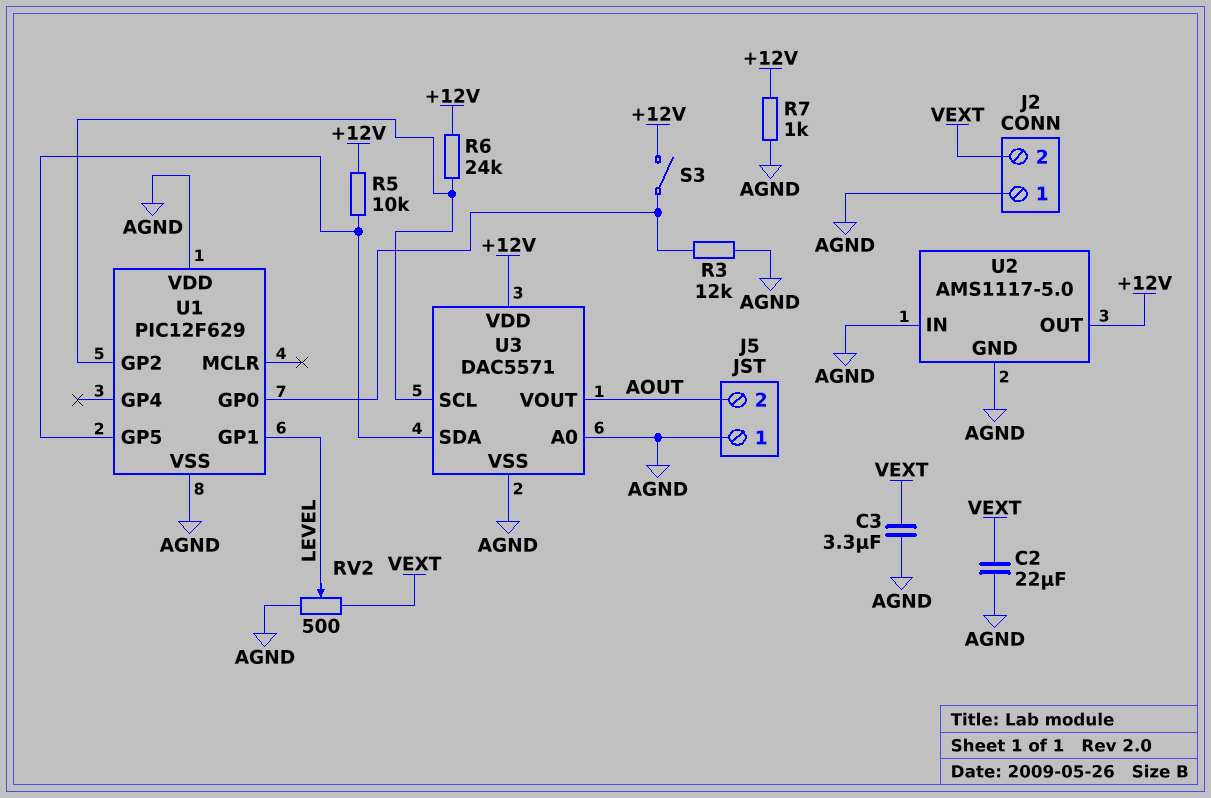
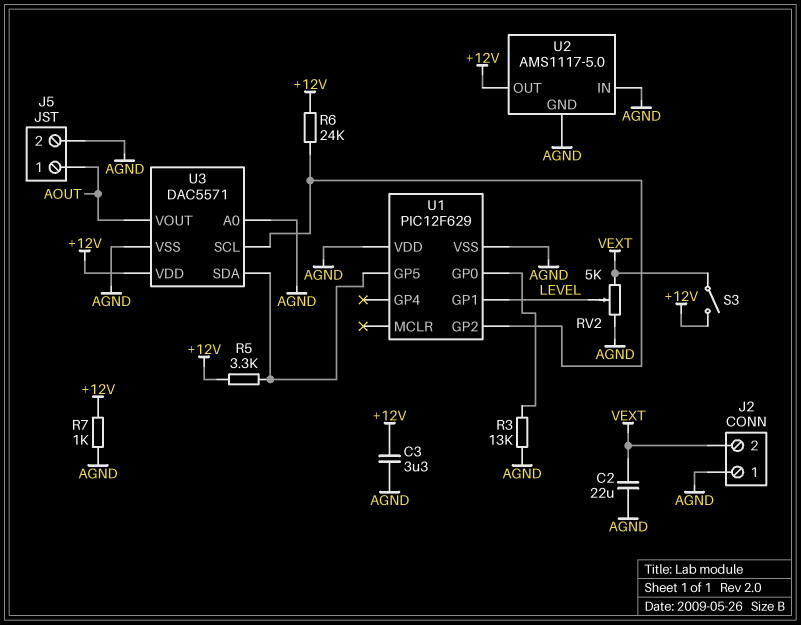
C3: 3.3uF (AGND, VEXT) -> 3.3uF (+12V, AGND)
J5 pin 1: AGND -> AOUT
J5 pin 2: AOUT -> AGND
R3: 12k (AGND, U1/GP0) -> 13k (AGND, U1/GP0)
R5: 10k (+12V, U1/GP5) -> 3.3k (+12V, U1/GP5)
RV2: 500 (AGND, VEXT, wiper LEVEL) -> 5k (AGND, VEXT, wiper LEVEL)
S3: switch (+12V, U1/GP0) -> switch (+12V, VEXT)

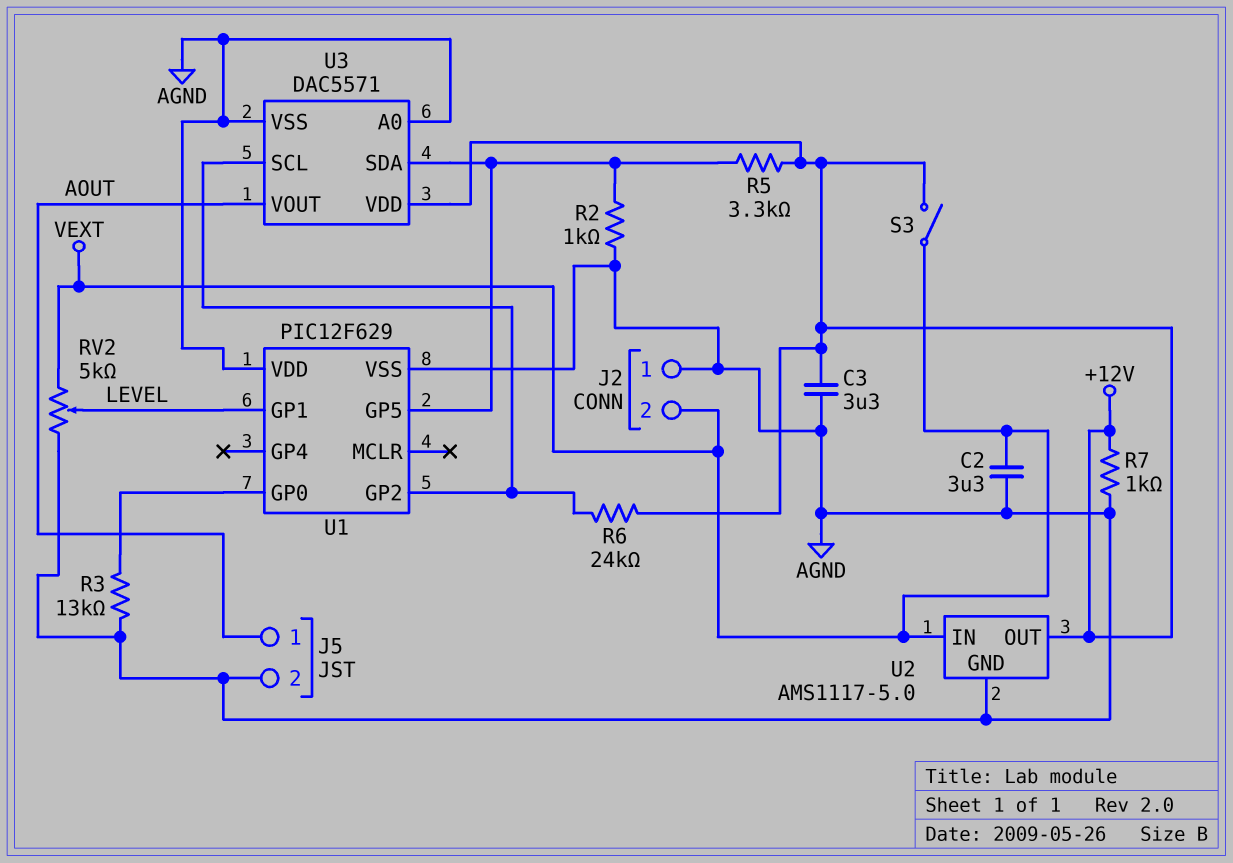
C2: 22uF (AGND, VEXT) -> 3.3uF (AGND, VEXT)
R2: none -> 1k (AGND, U1/GP5)
U2 pin IN: AGND -> VEXT

